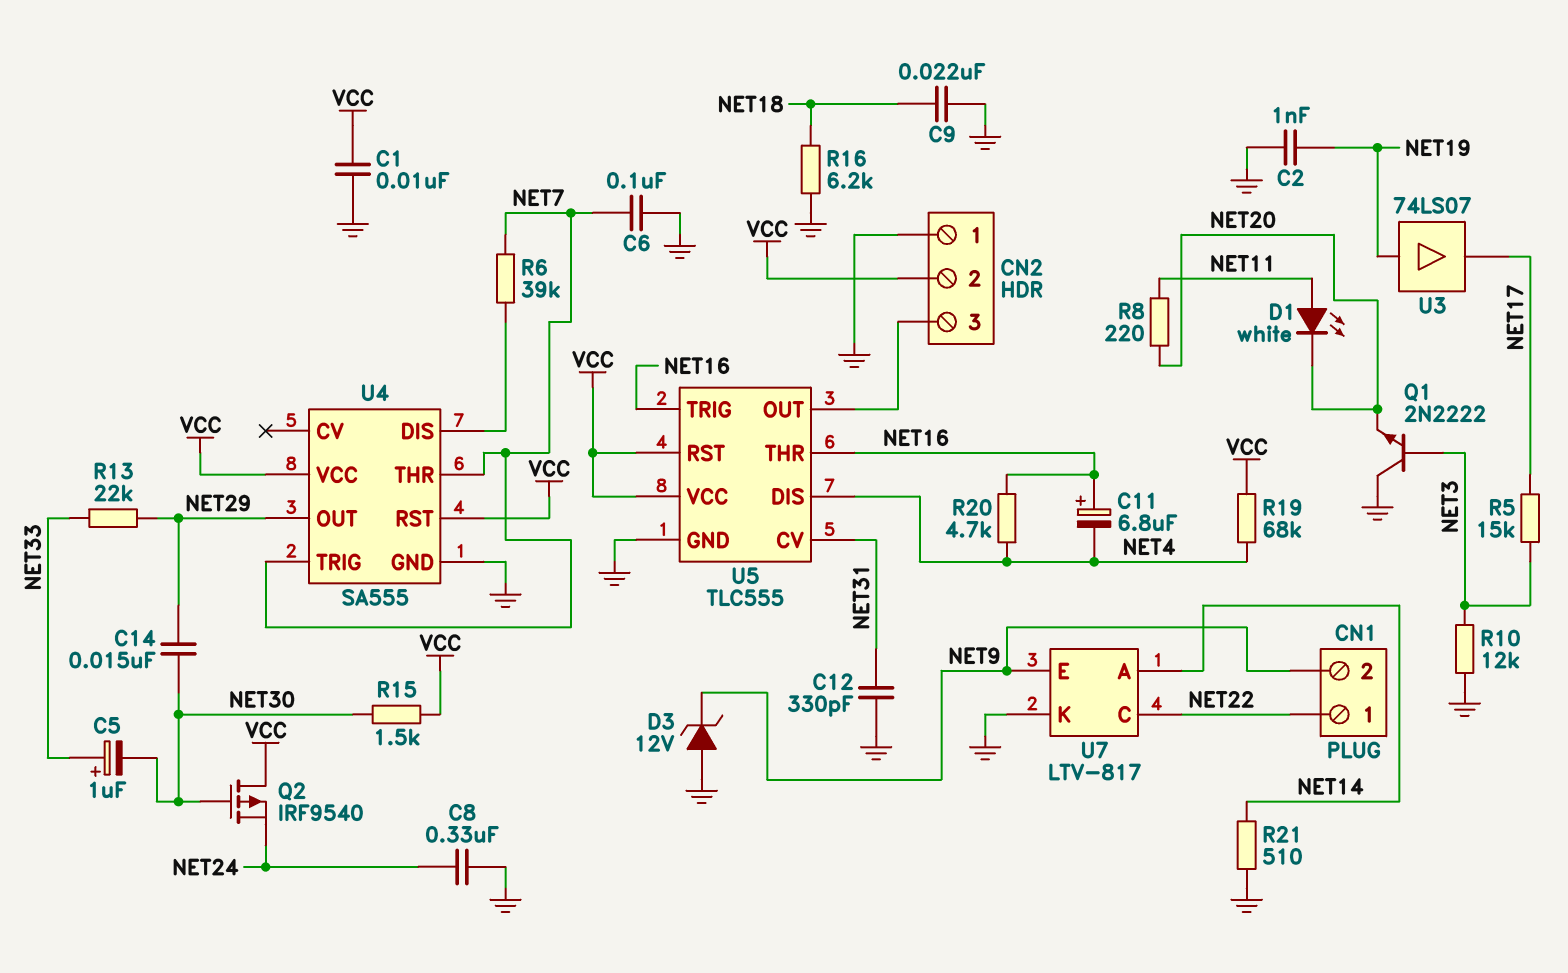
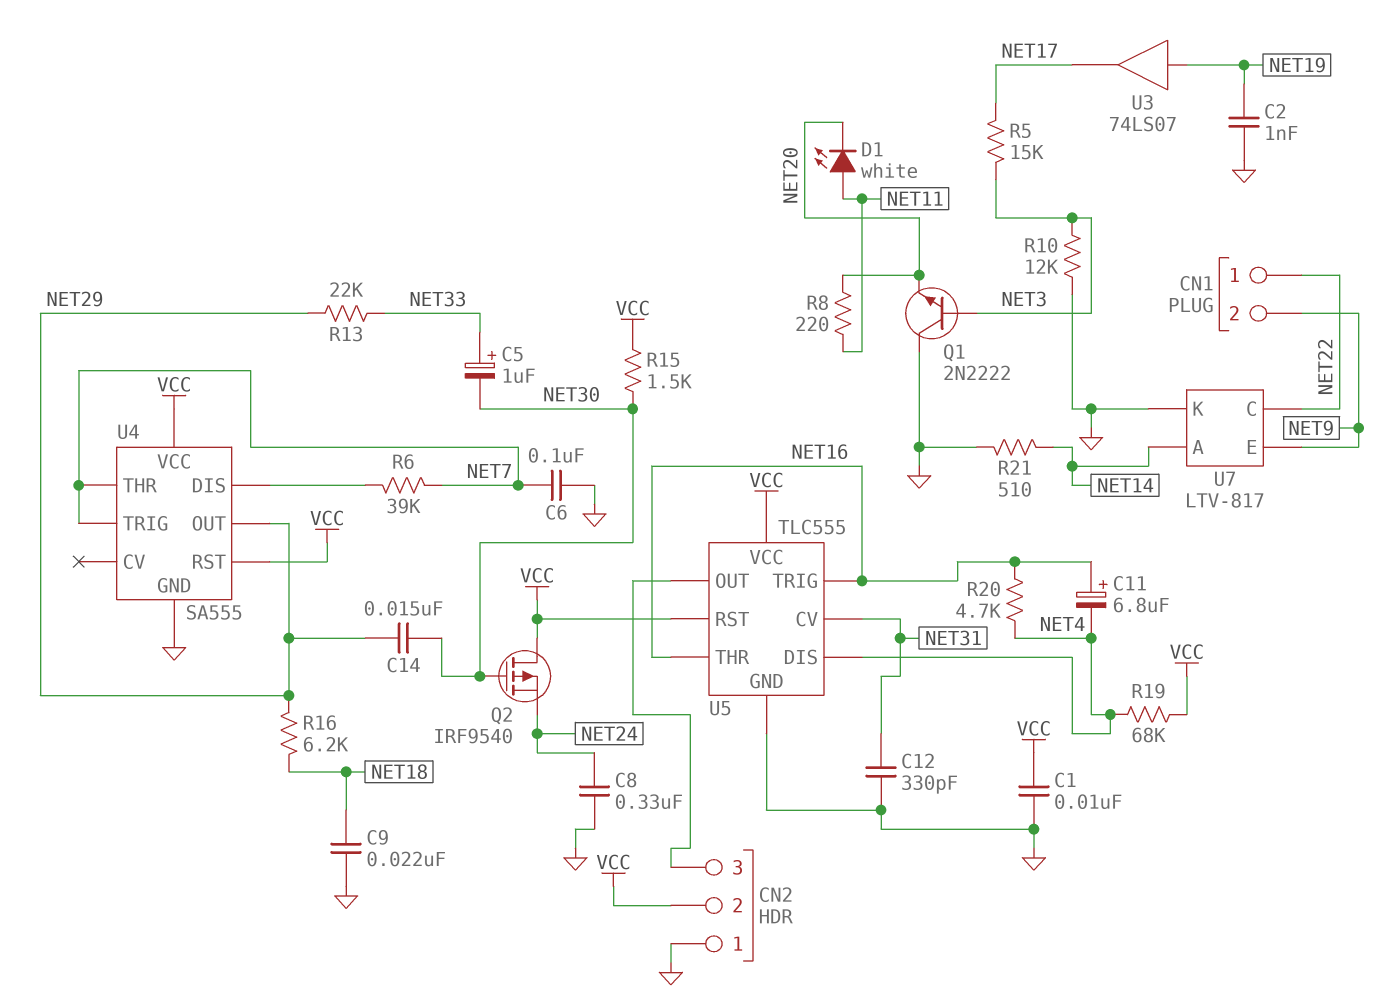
D3: zener 12V (A GND, K NET9) -> none
R16: 6.2k (GND, NET18) -> 6.2k (NET18, NET29)

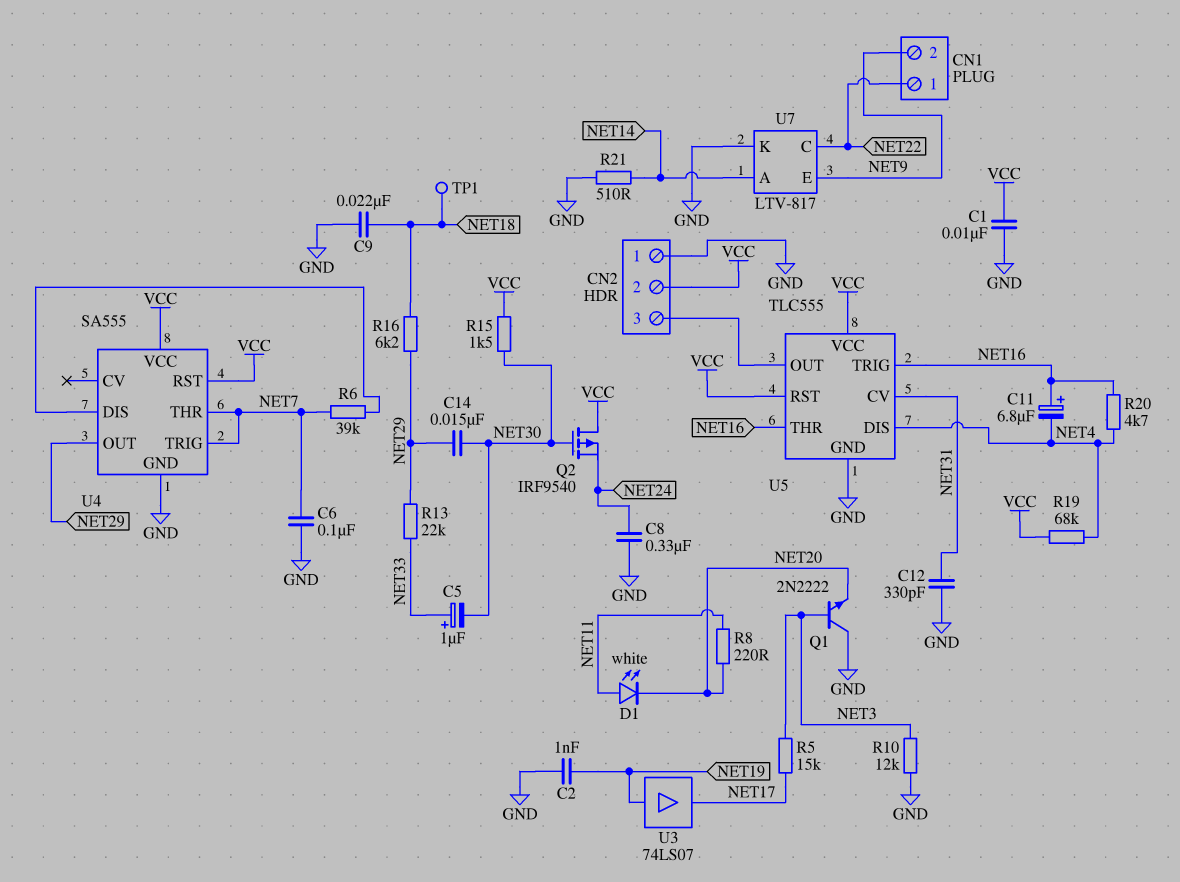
TP1: none -> test point (NET18)

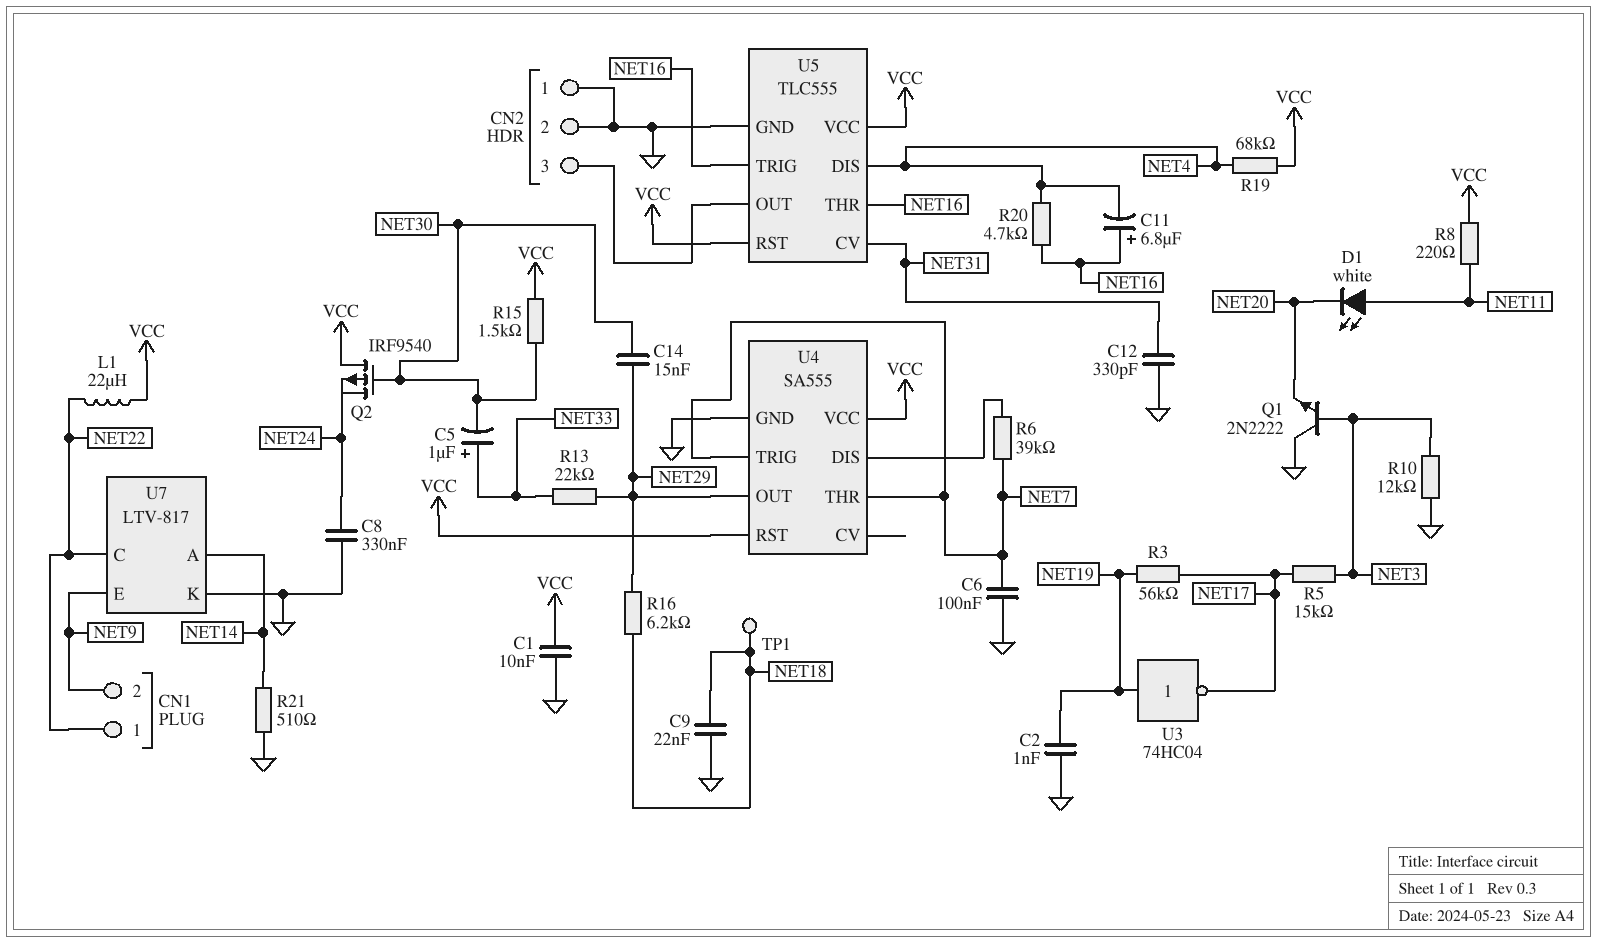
CN2 pin 2: VCC -> GND
L1: none -> 22uH (NET22, VCC)
R3: none -> 56k (NET17, NET19)
R8: 220 (NET11, NET20) -> 220 (NET11, VCC)
U3: buffer 74LS07 (in NET19, out NET17) -> NOT 74HC04 (in NET19, out NET17)

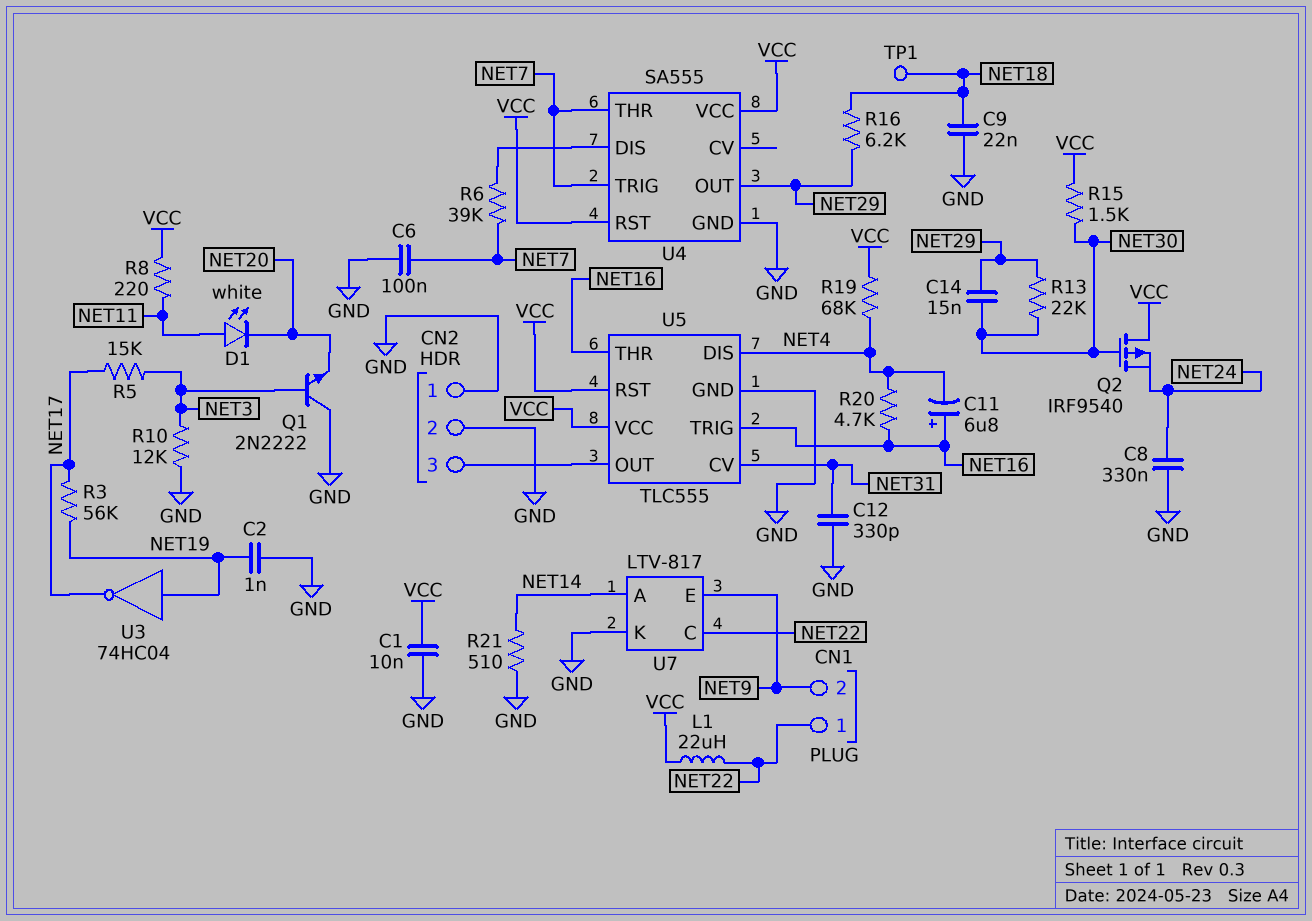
C5: 1uF (plus NET33, minus NET30) -> none
R13: 22k (NET29, NET33) -> 22k (NET29, NET30)

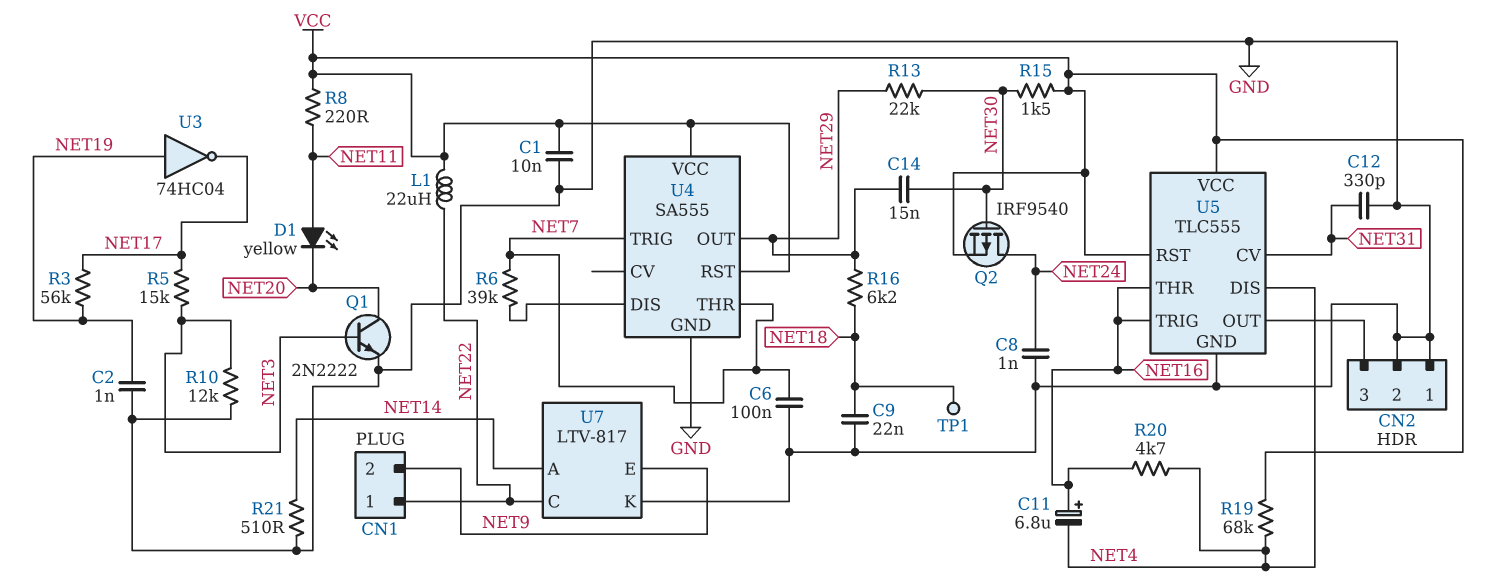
C8: 330nF (GND, NET24) -> 1nF (GND, NET24)
D1: LED white (A NET11, K NET20) -> LED yellow (A NET11, K NET20)
Q1: NPN 2N2222 (B NET3, C GND, E NET20) -> NPN 2N2222 (B NET3, C NET20, E GND)
Q2: PMOS IRF9540 (G NET30, D VCC, S NET24) -> PMOS IRF9540 (G NET30, D NET24, S VCC)

